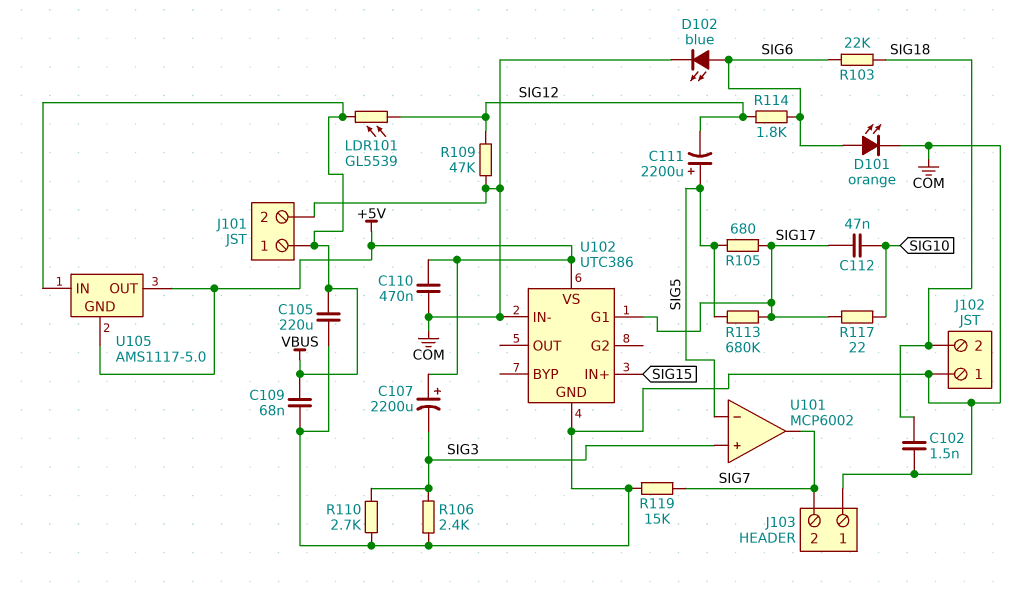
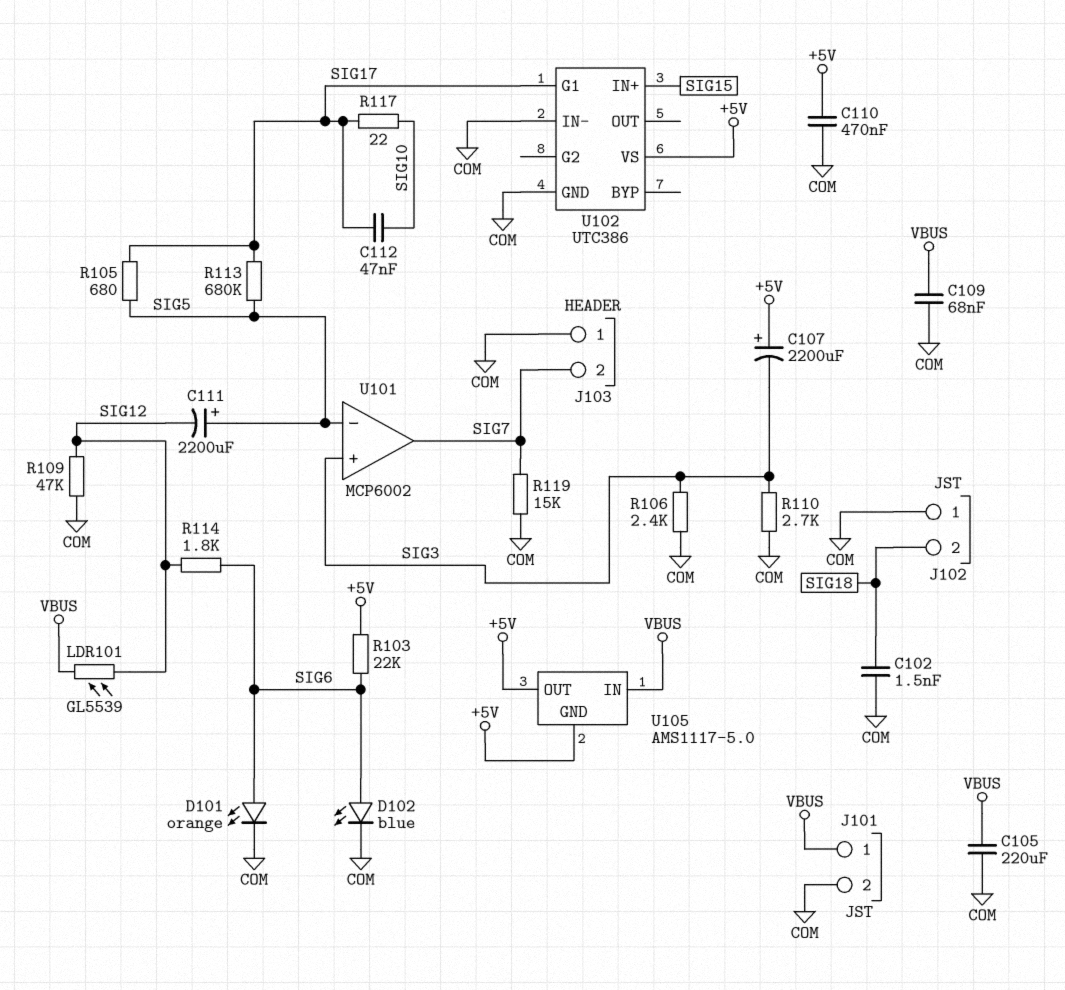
R103: 22k (SIG6, SIG18) -> 22k (+5V, SIG6)

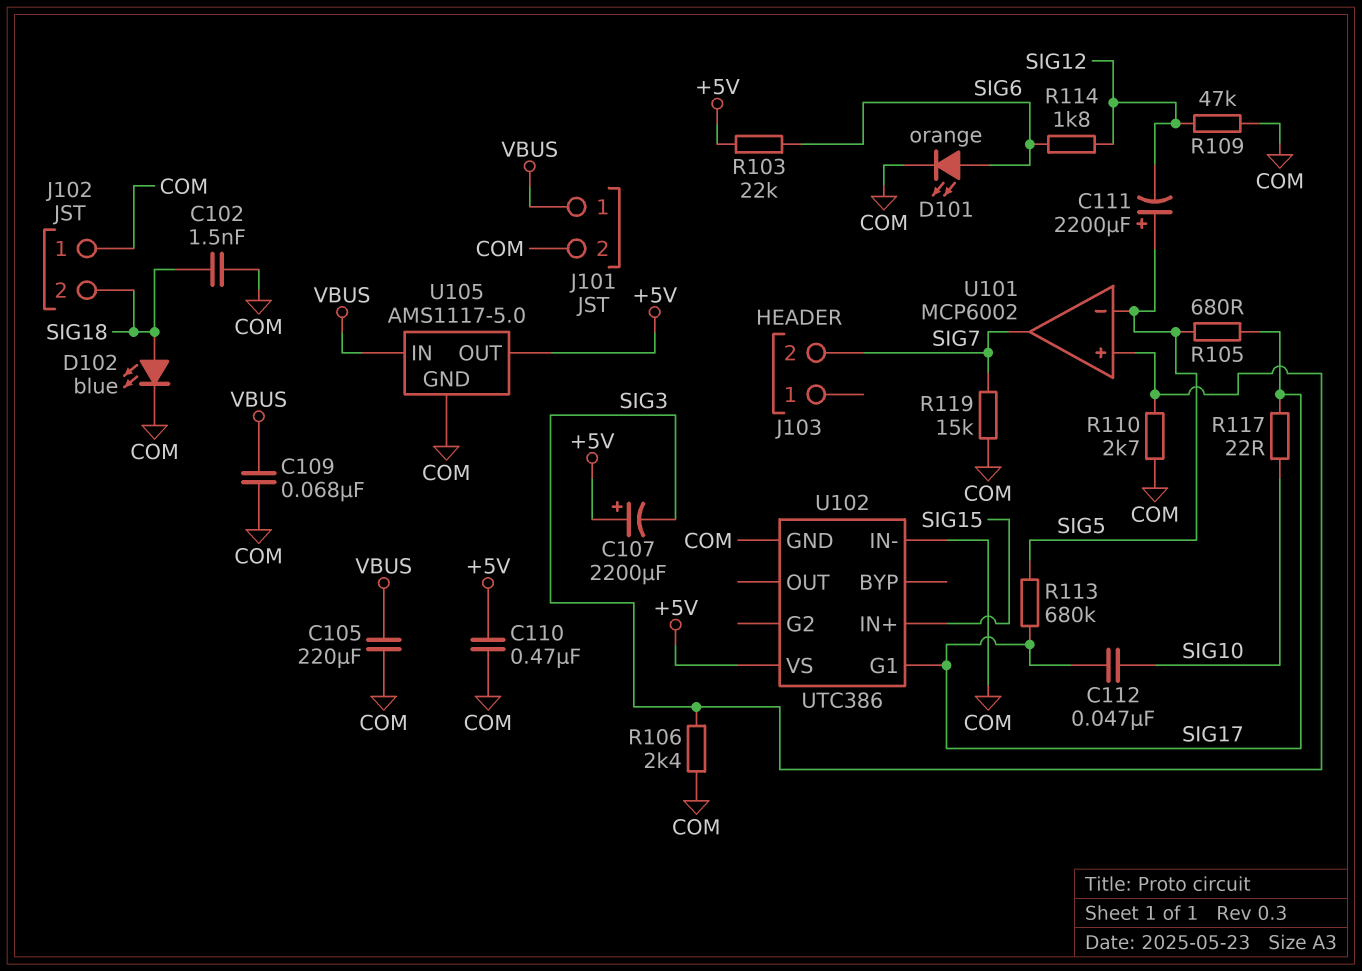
D102: LED blue (A SIG6, K COM) -> LED blue (A SIG18, K COM)
J103 pin 1: COM -> none
LDR101: GL5539 (SIG12, VBUS) -> none
U105 pin GND: +5V -> COM

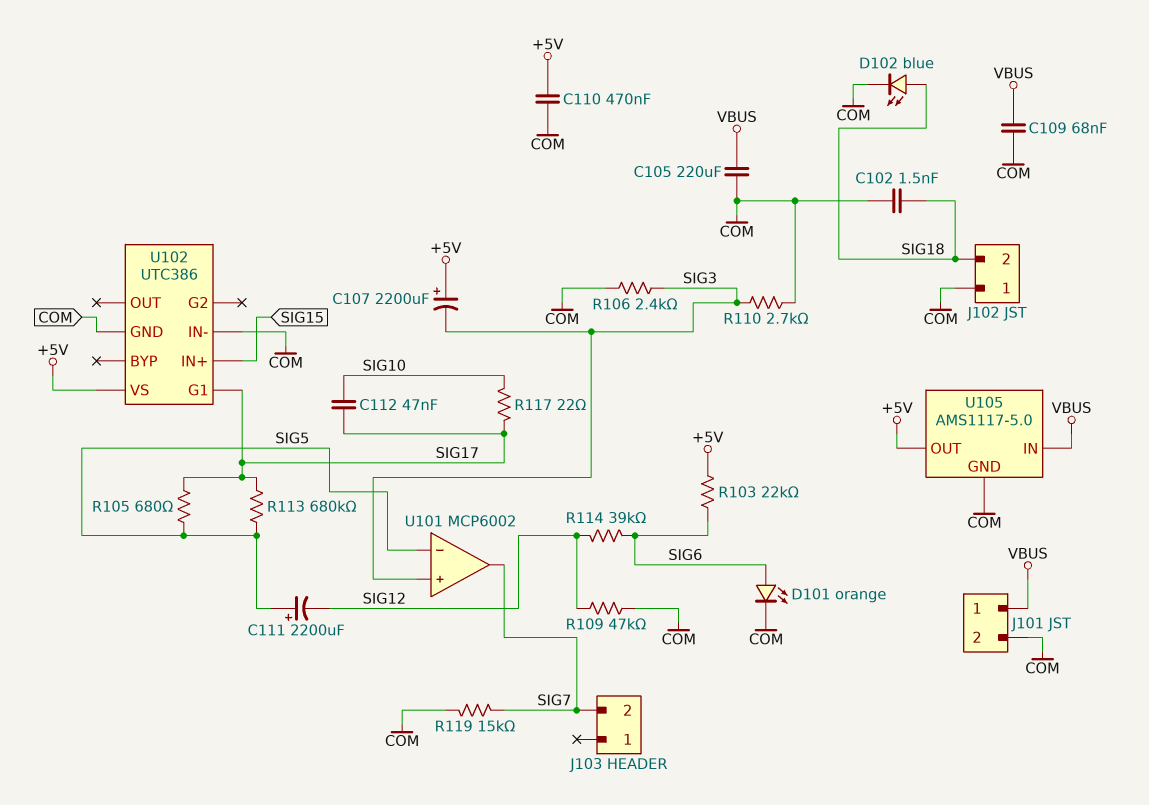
R114: 1.8k (SIG6, SIG12) -> 39k (SIG6, SIG12)

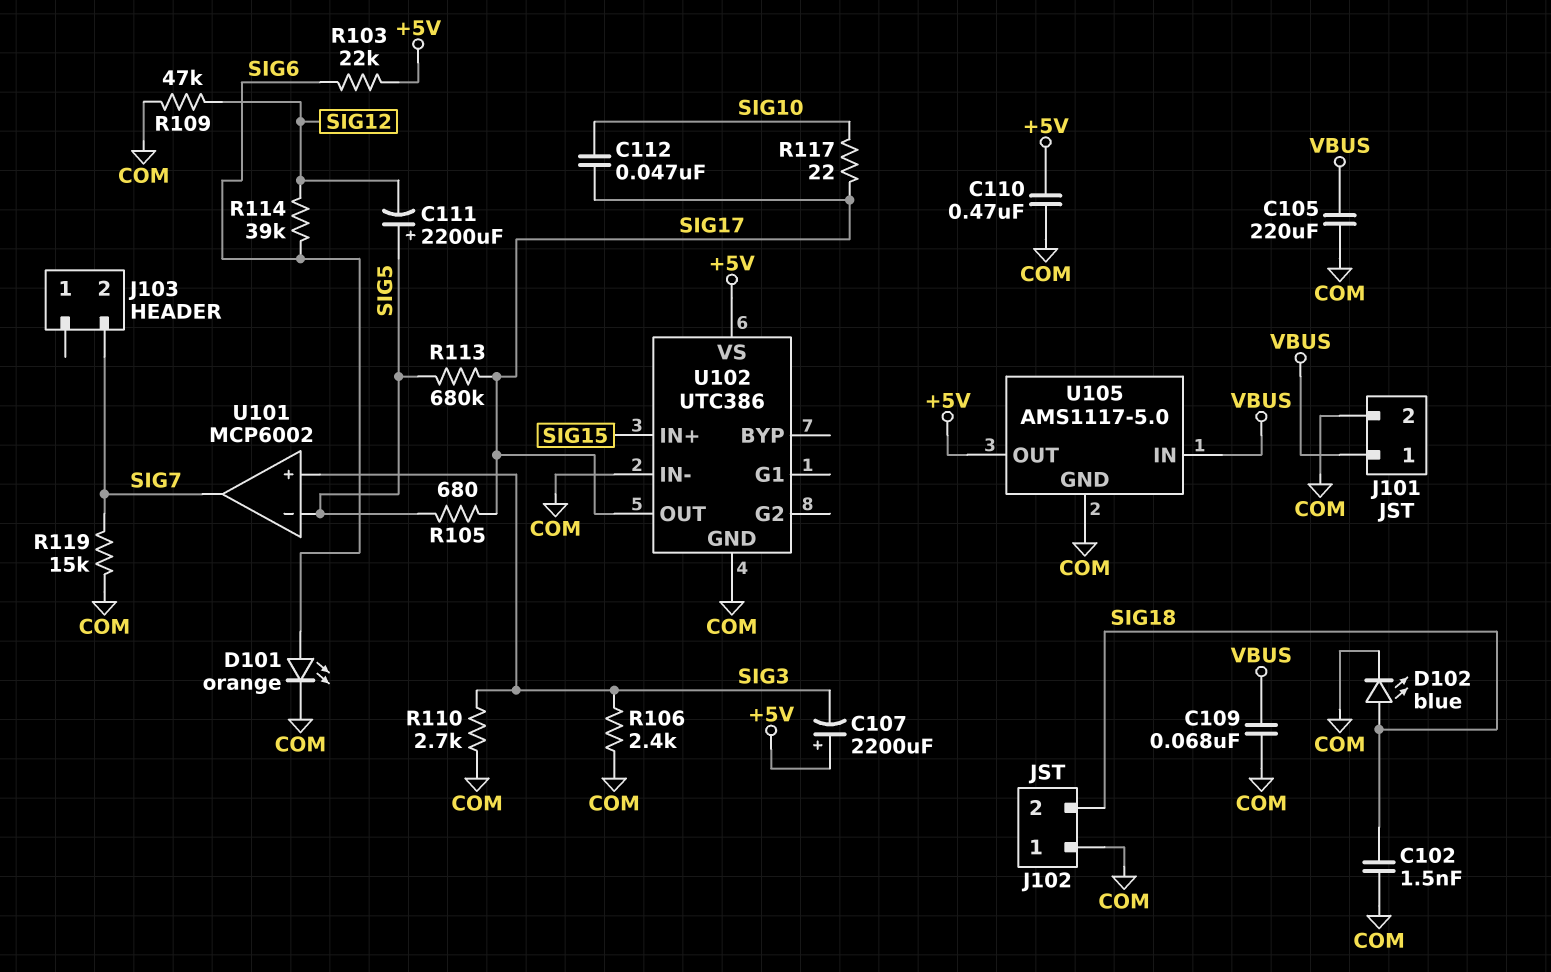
U102 pin G1: SIG17 -> none
U102 pin OUT: none -> SIG17

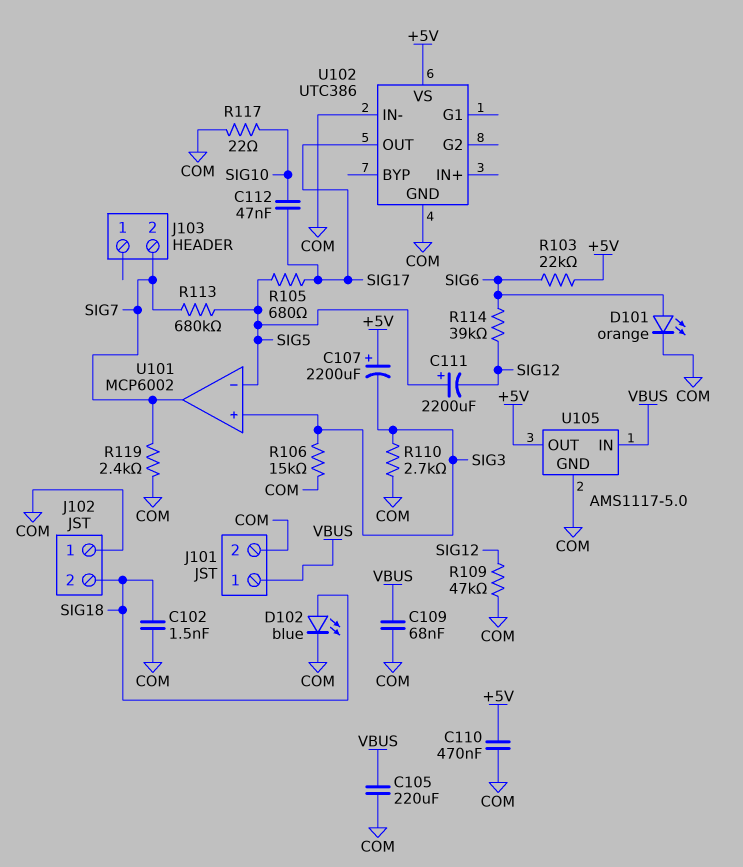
R106: 2.4k (COM, SIG3) -> 15k (COM, SIG3)
R113: 680k (SIG5, SIG17) -> 680k (SIG5, SIG7)
R117: 22 (SIG10, SIG17) -> 22 (COM, SIG10)
R119: 15k (COM, SIG7) -> 2.4k (COM, SIG7)
U102 pin IN+: SIG15 -> none

